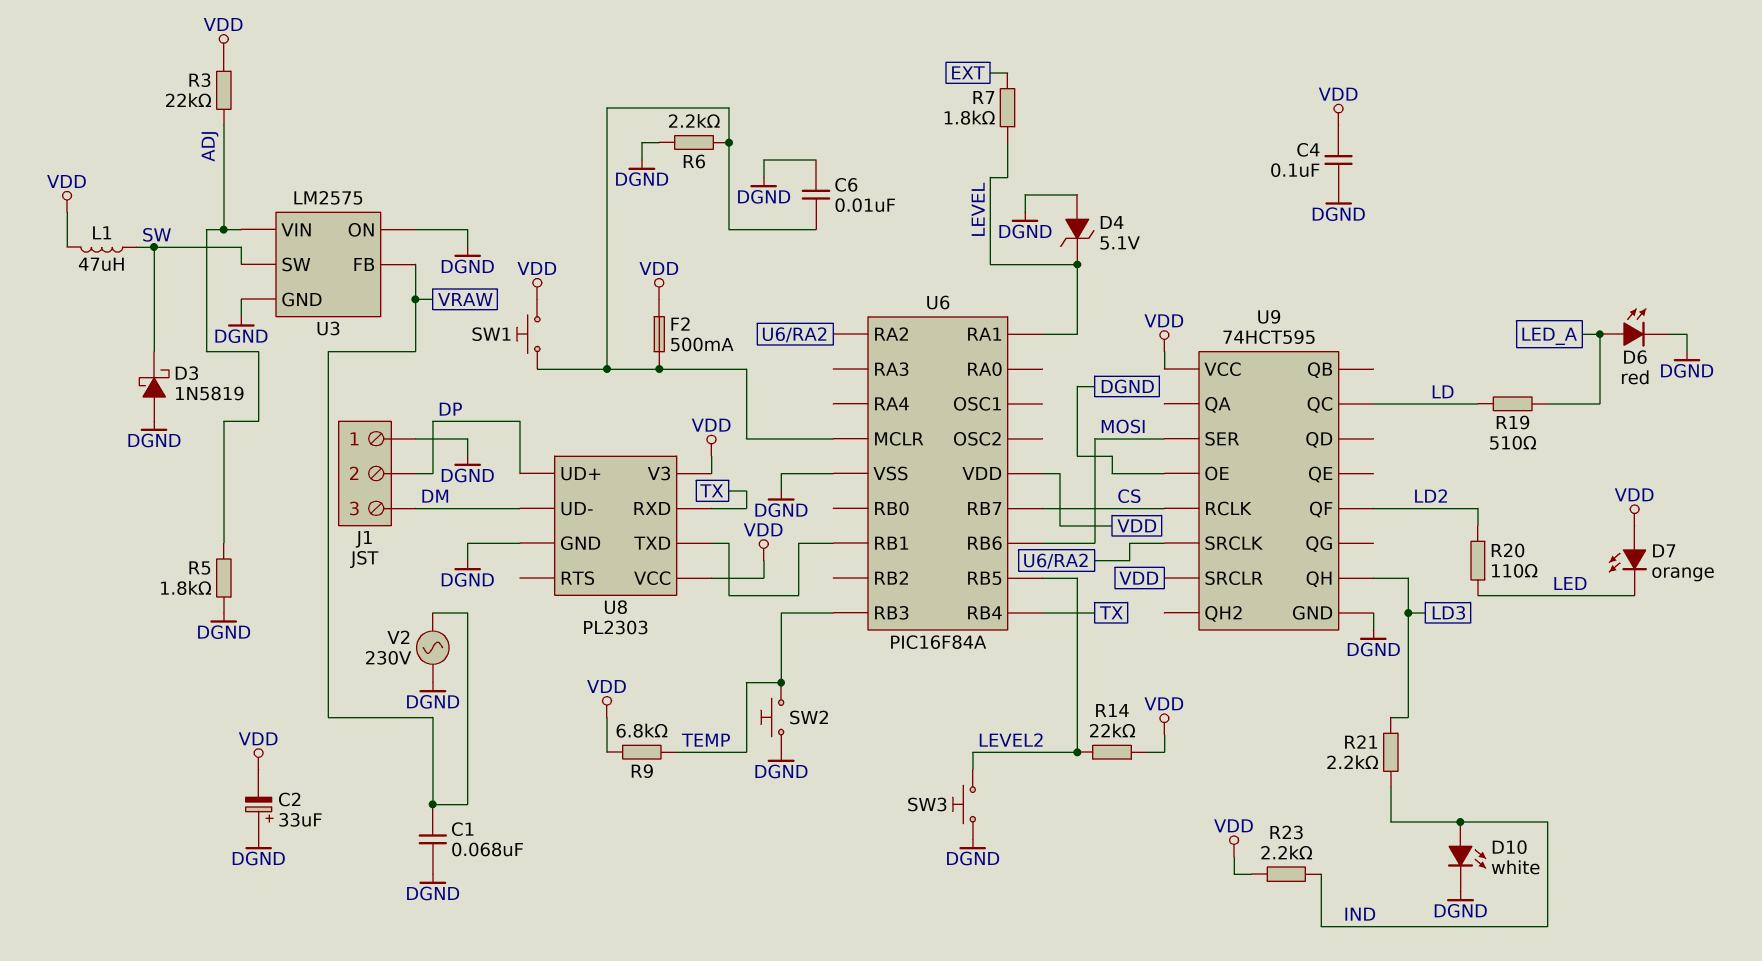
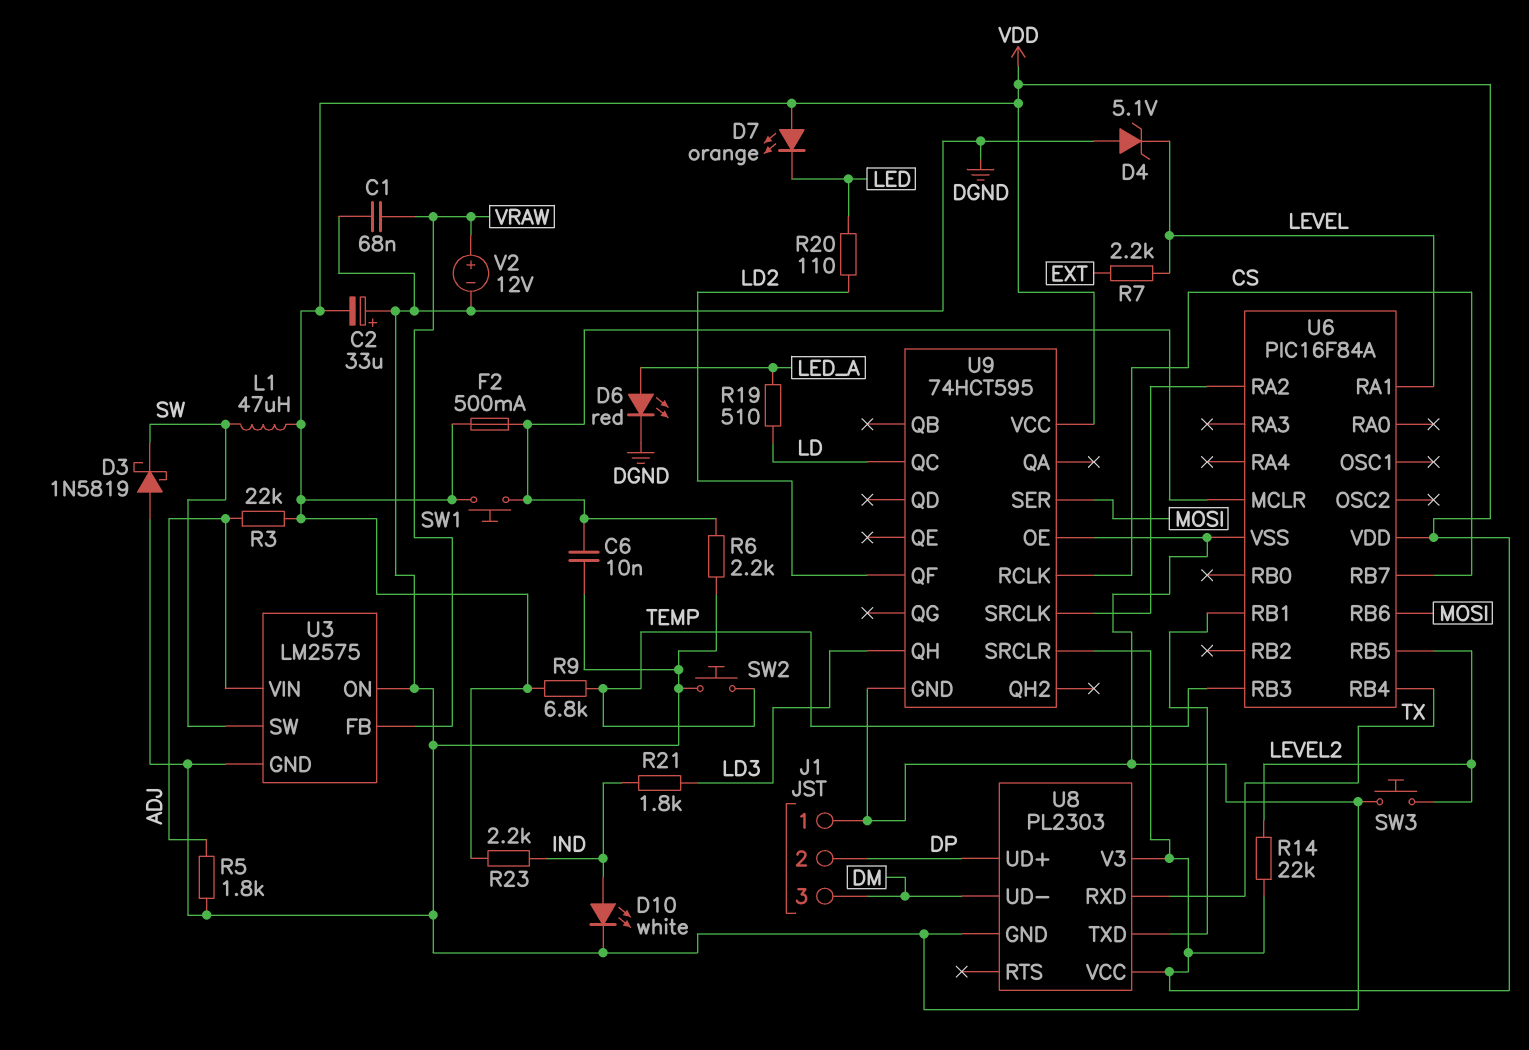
C4: 100nF (DGND, VDD) -> none
R7: 1.8k (EXT, LEVEL) -> 2.2k (EXT, LEVEL)
R21: 2.2k (IND, LD3) -> 1.8k (IND, LD3)
V2: AC 230V (DGND, VRAW) -> 12V (plus VRAW, minus DGND)

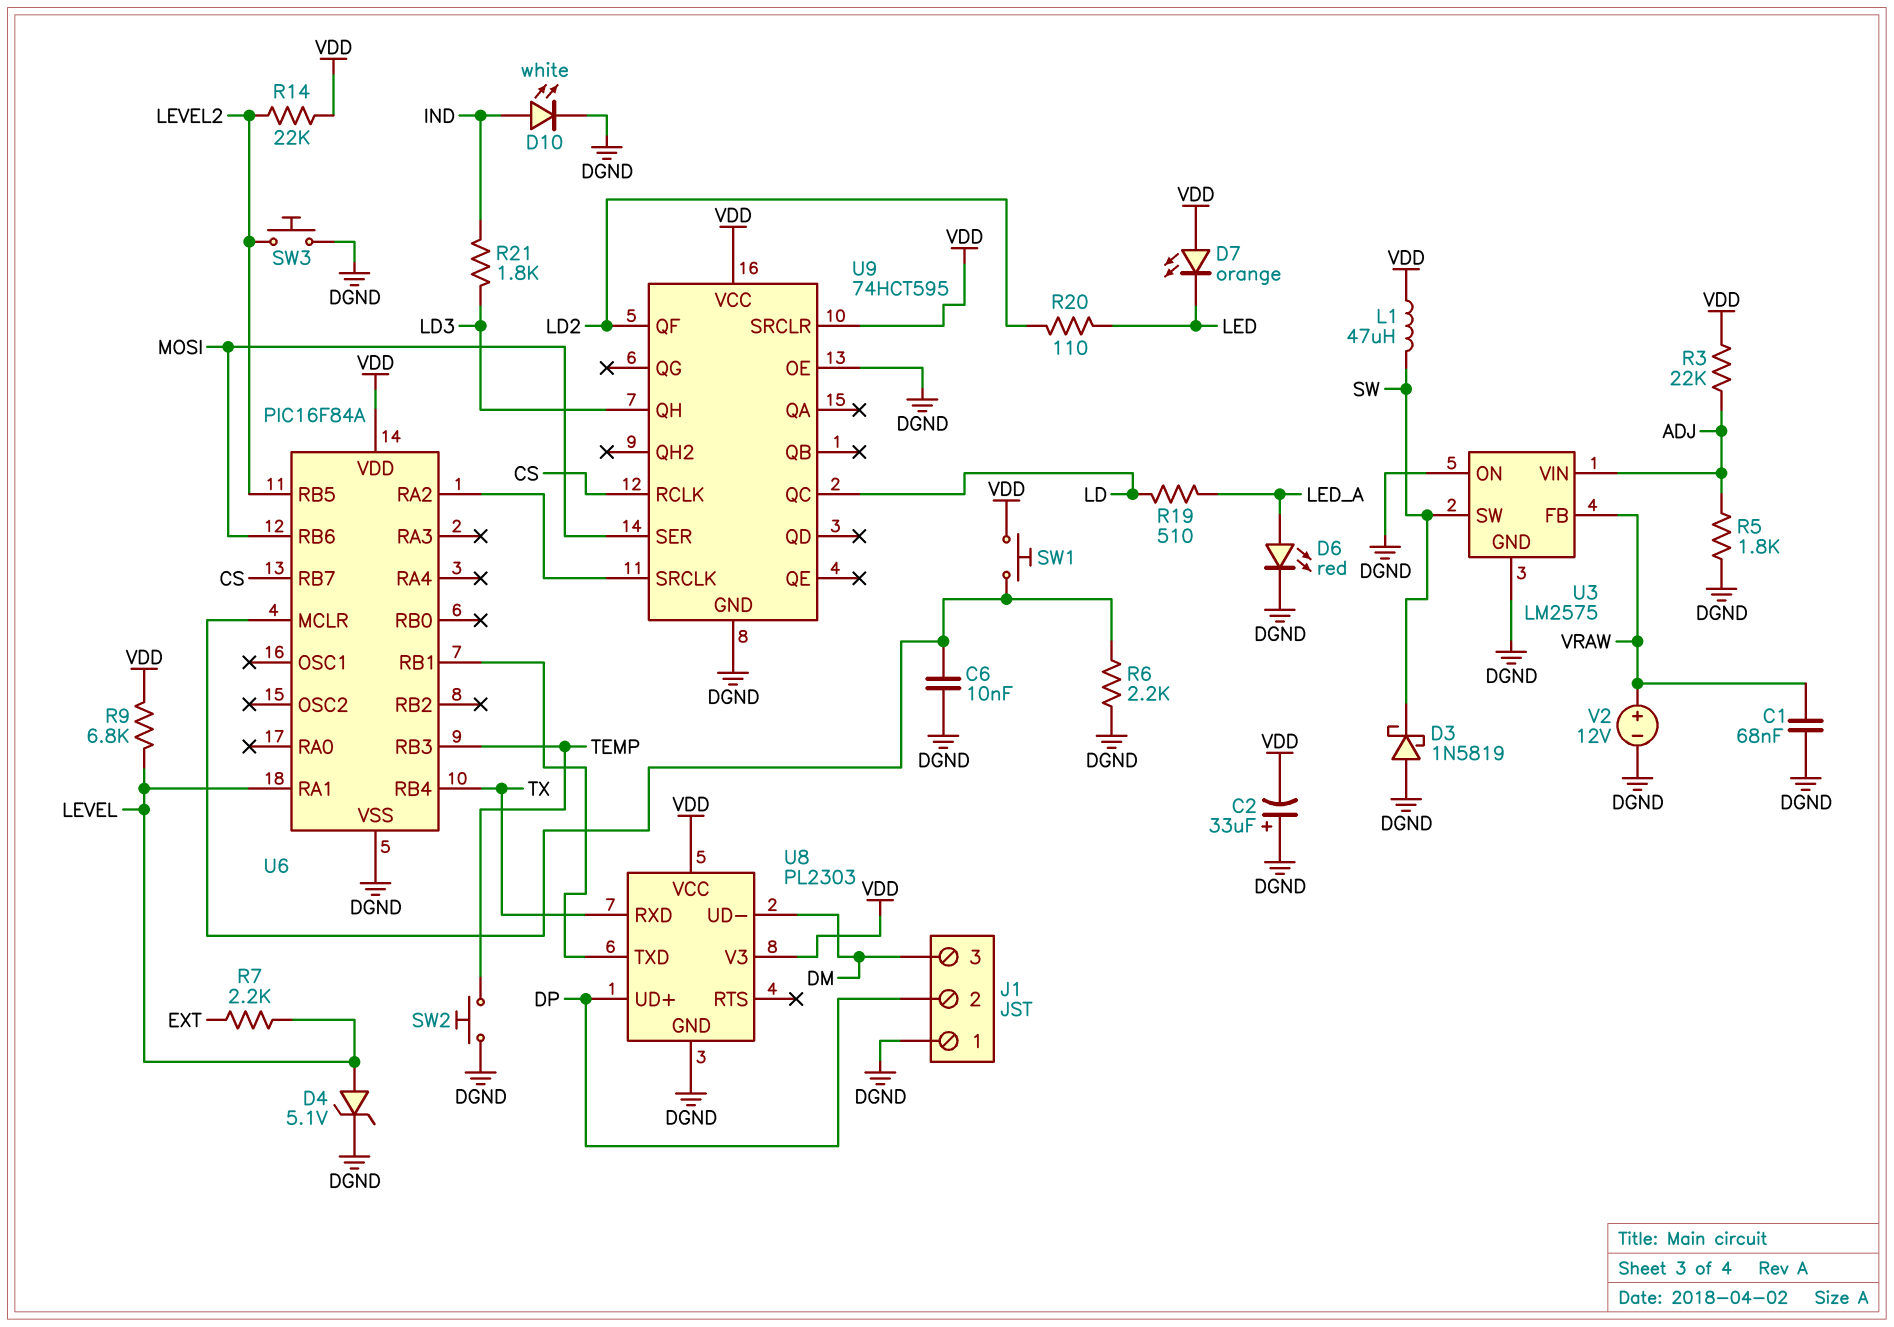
D4: zener 5.1V (A DGND, K LEVEL) -> zener 5.1V (A LEVEL, K DGND)
F2: 500mA (U6/MCLR, VDD) -> none
R9: 6.8k (TEMP, VDD) -> 6.8k (LEVEL, VDD)
R23: 2.2k (IND, VDD) -> none

